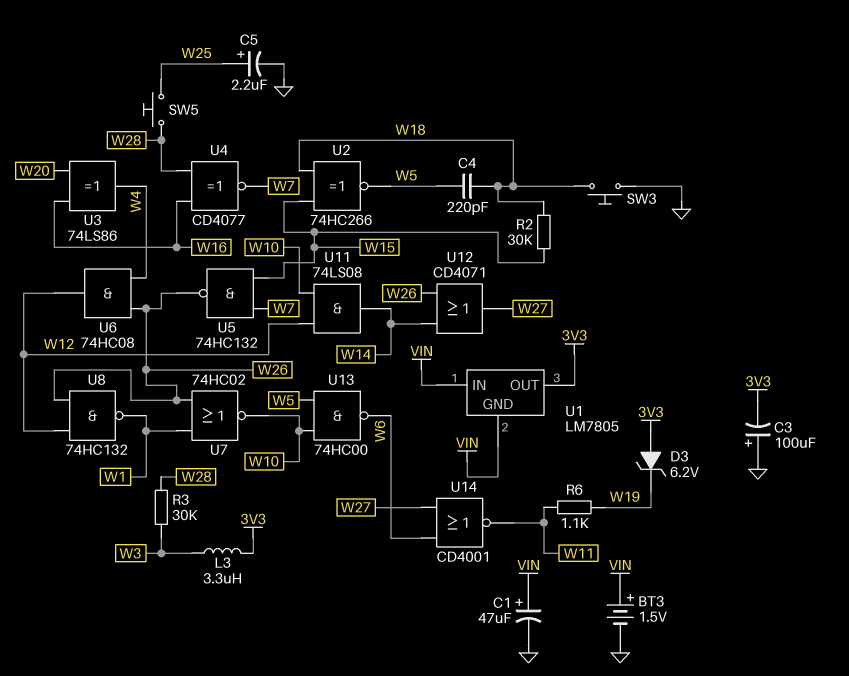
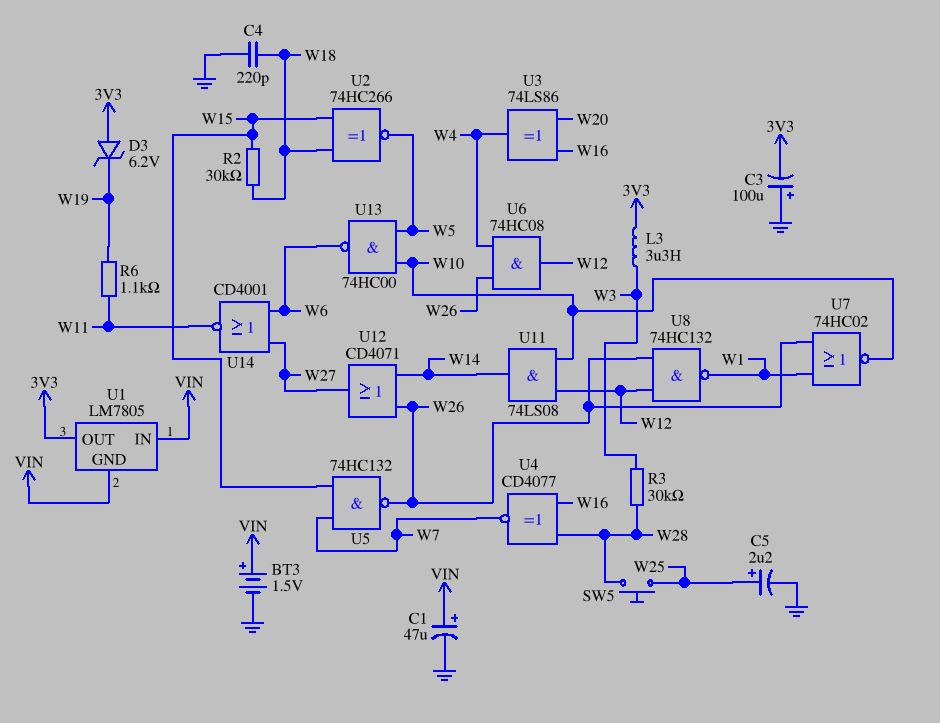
C4: 220pF (W5, W18) -> 220pF (GND, W18)
SW3: button (GND, W18) -> none

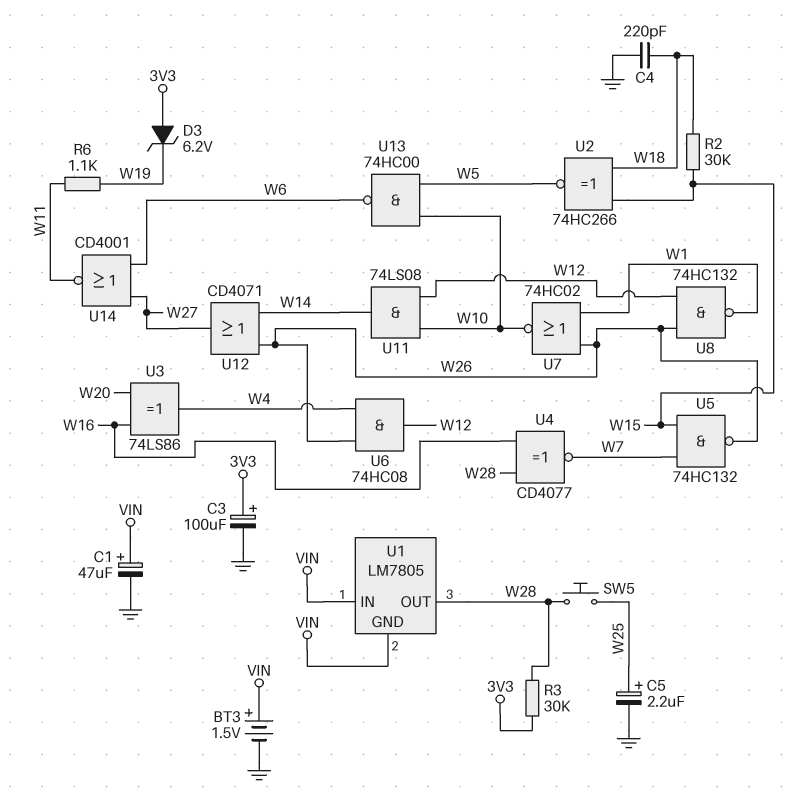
C3: 100uF (plus GND, minus 3V3) -> 100uF (plus 3V3, minus GND)
L3: 3.3uH (3V3, W3) -> none
R3: 30k (W3, W28) -> 30k (3V3, W28)
U1 pin OUT: 3V3 -> W28

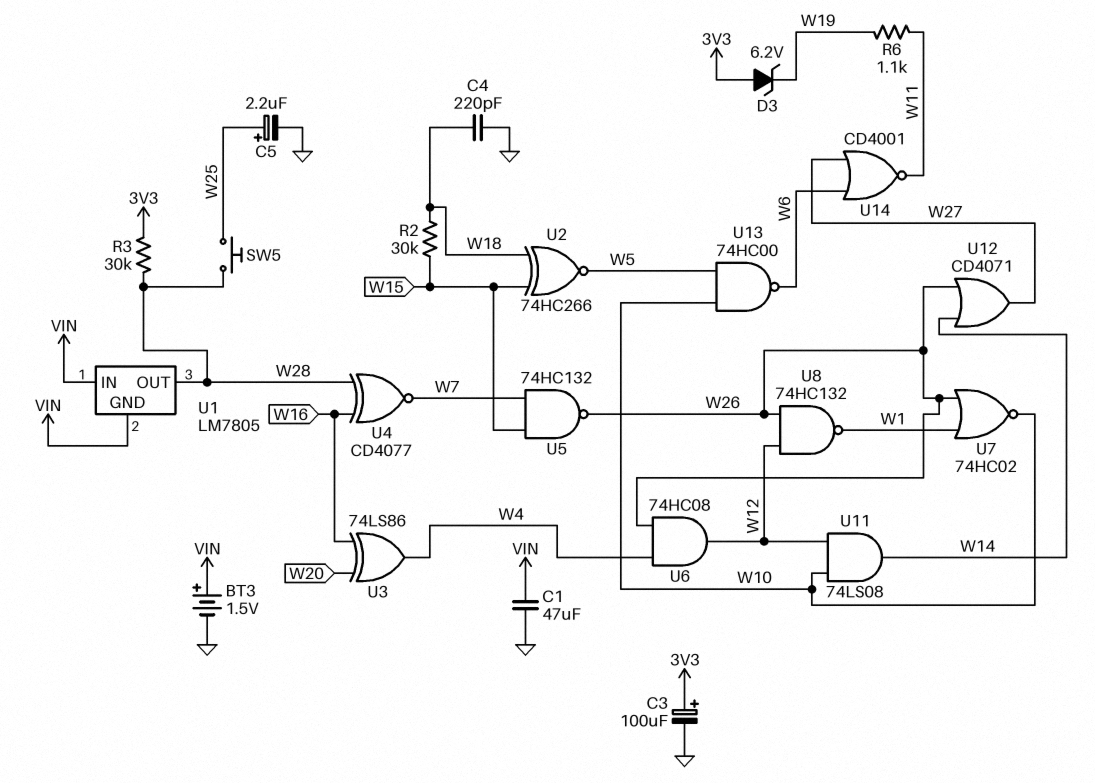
C1: 47uF (plus VIN, minus GND) -> 47uF (GND, VIN)

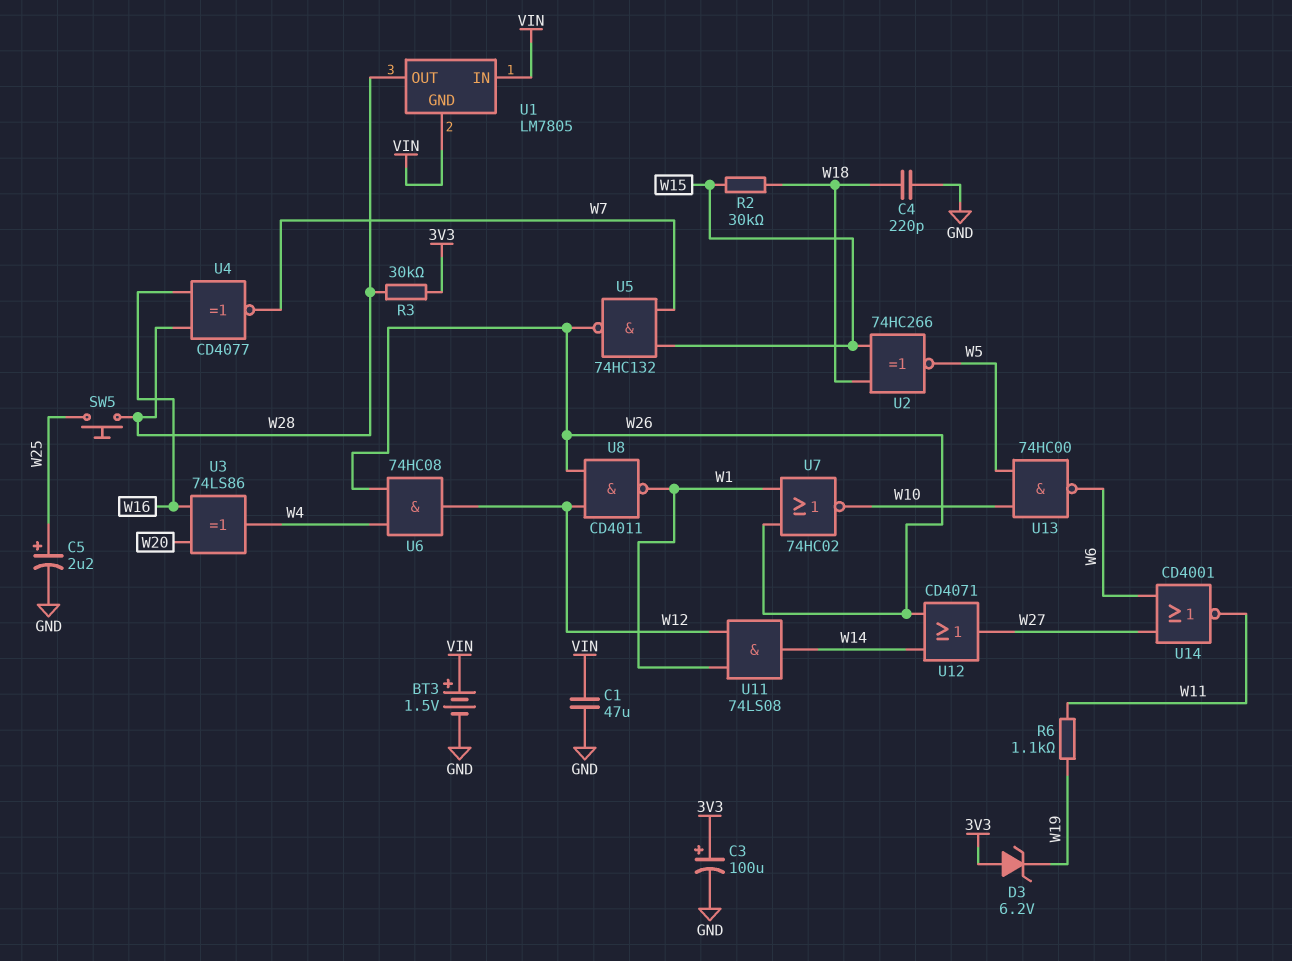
U8: NAND 74HC132 (in W12, in W26, out W1) -> NAND CD4011 (in W12, in W26, out W1)
U11: AND 74LS08 (in W10, in W12, out W14) -> AND 74LS08 (in W1, in W12, out W14)

